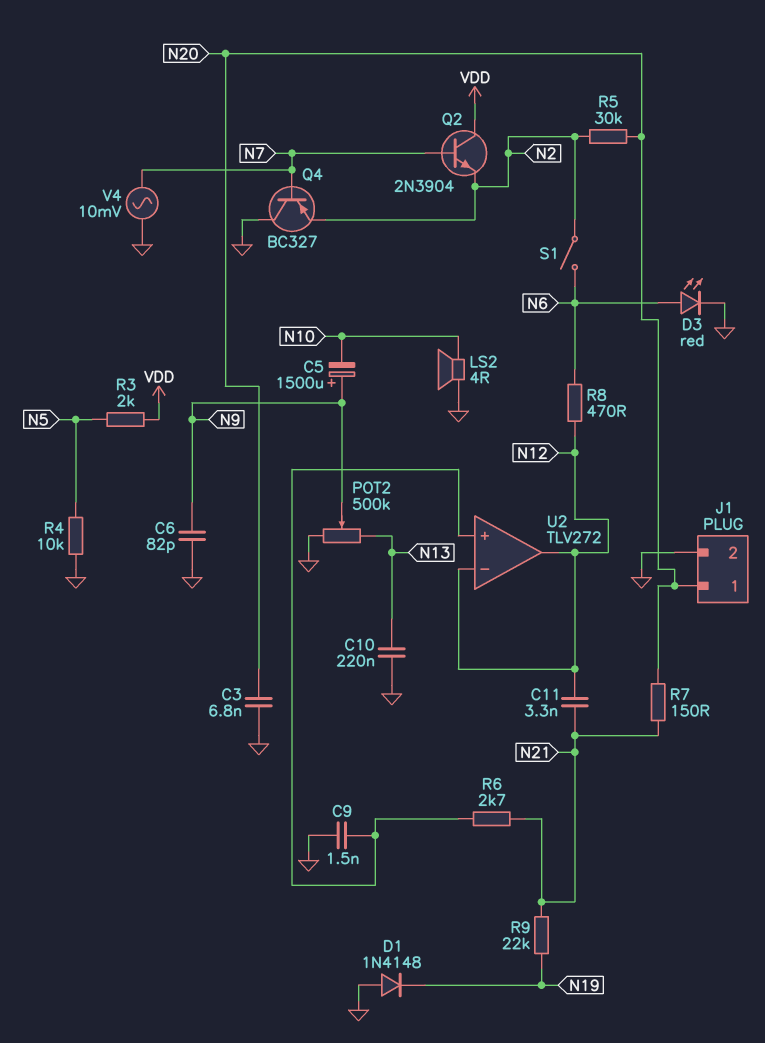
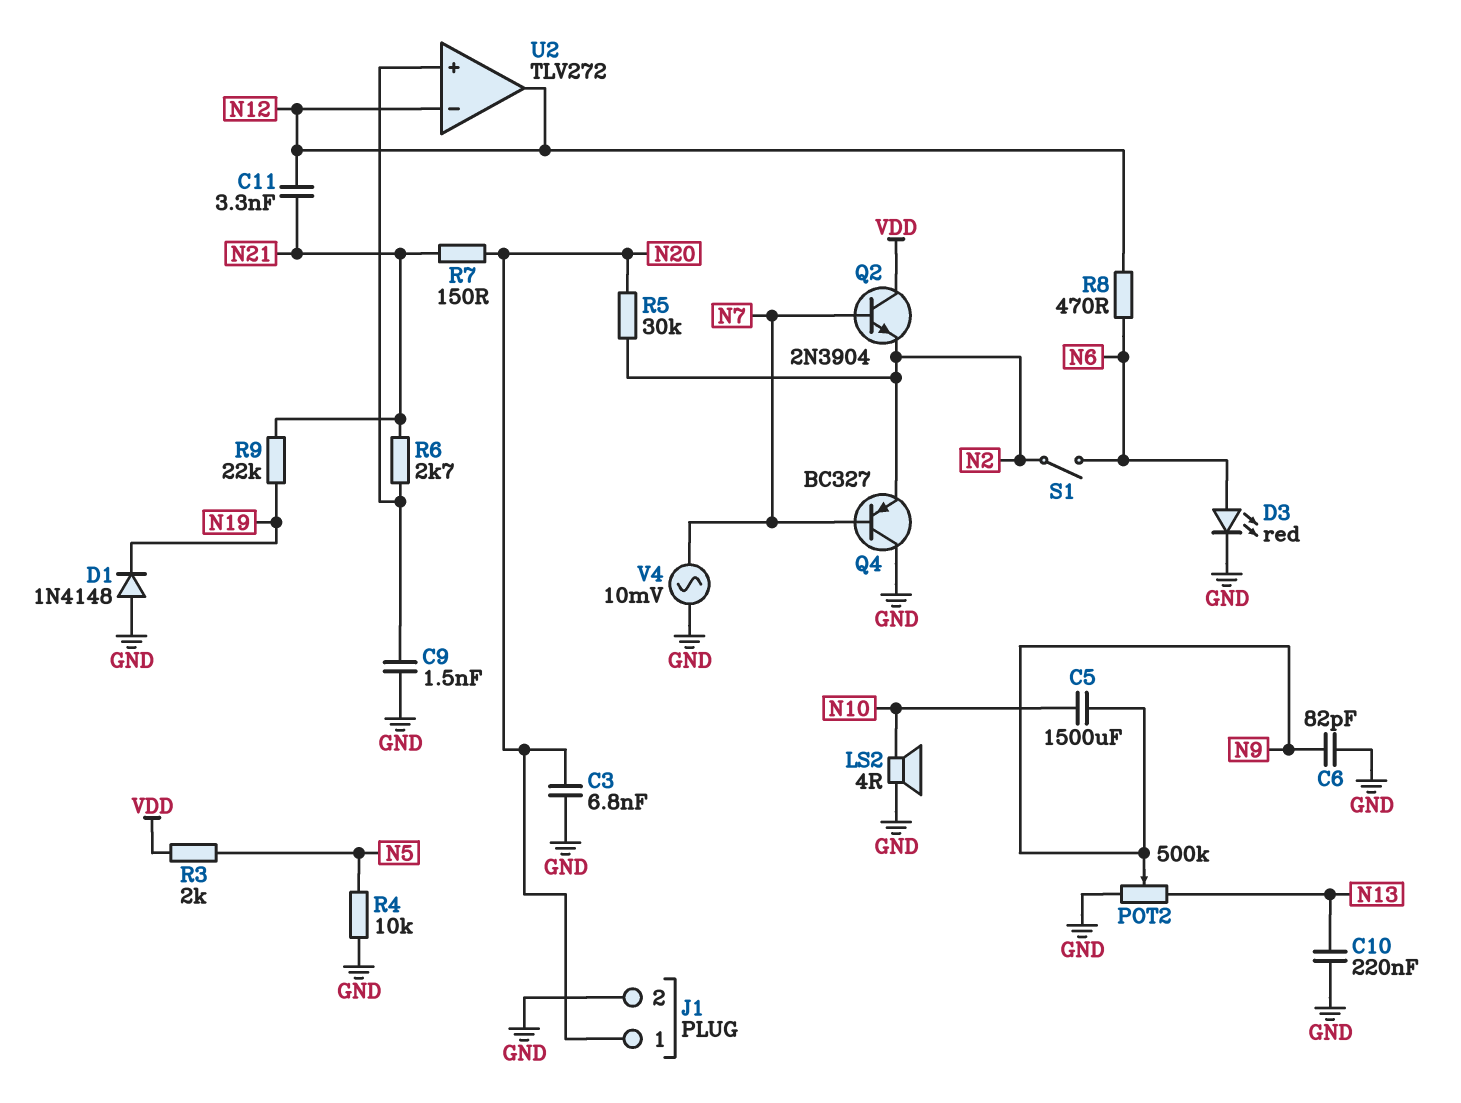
C5: 1500uF (plus N9, minus N10) -> 1500uF (N9, N10)

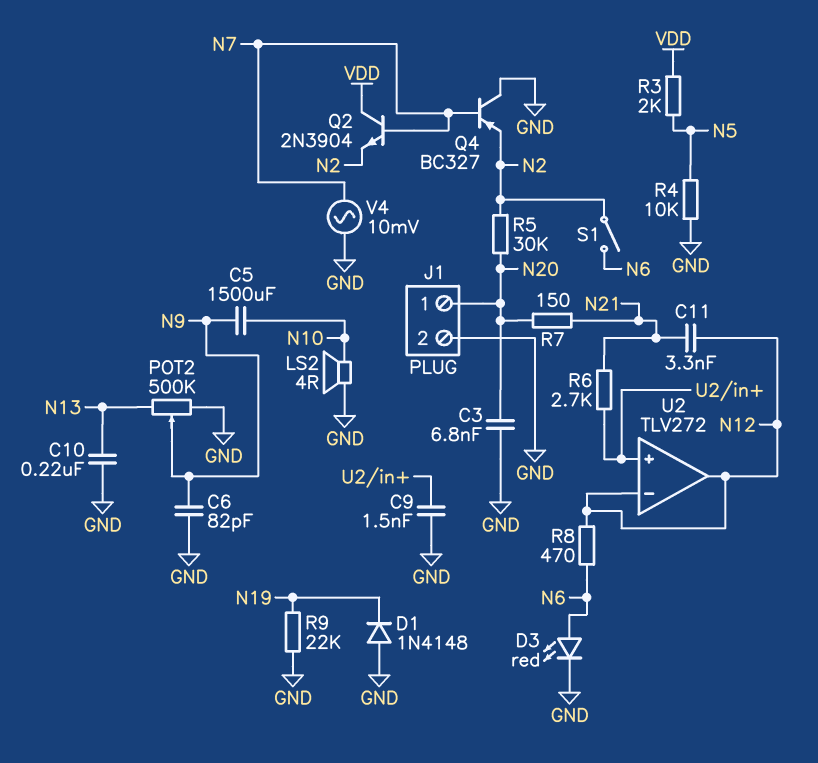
R9: 22k (N19, N21) -> 22k (GND, N19)

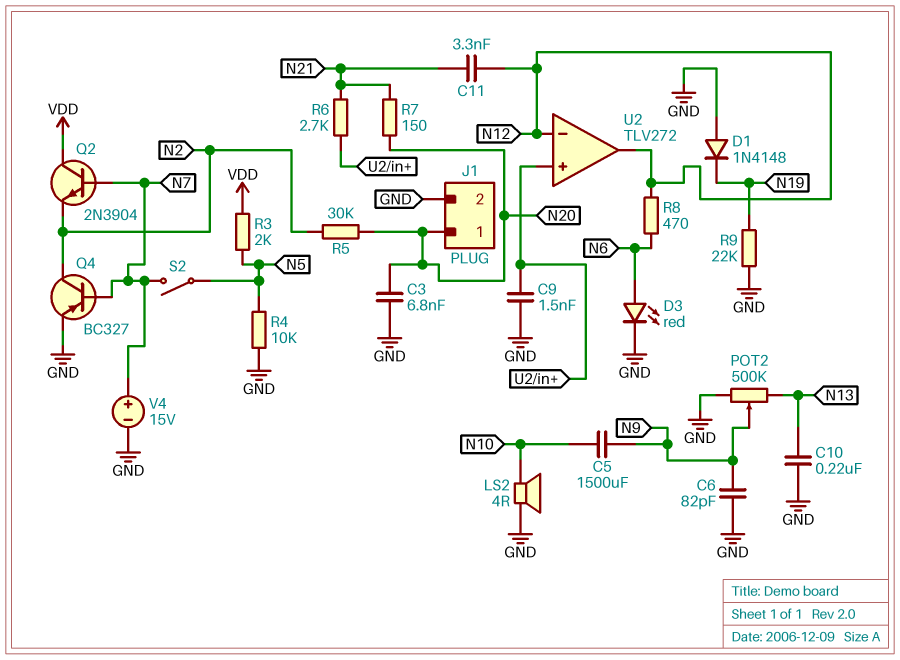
Q4: PNP BC327 (B N7, C GND, E N2) -> PNP BC327 (B N7, C N2, E GND)
S1: switch (N2, N6) -> none
S2: none -> switch (N5, N7)
V4: AC 10mV (GND, N7) -> 15V (plus N7, minus GND)

